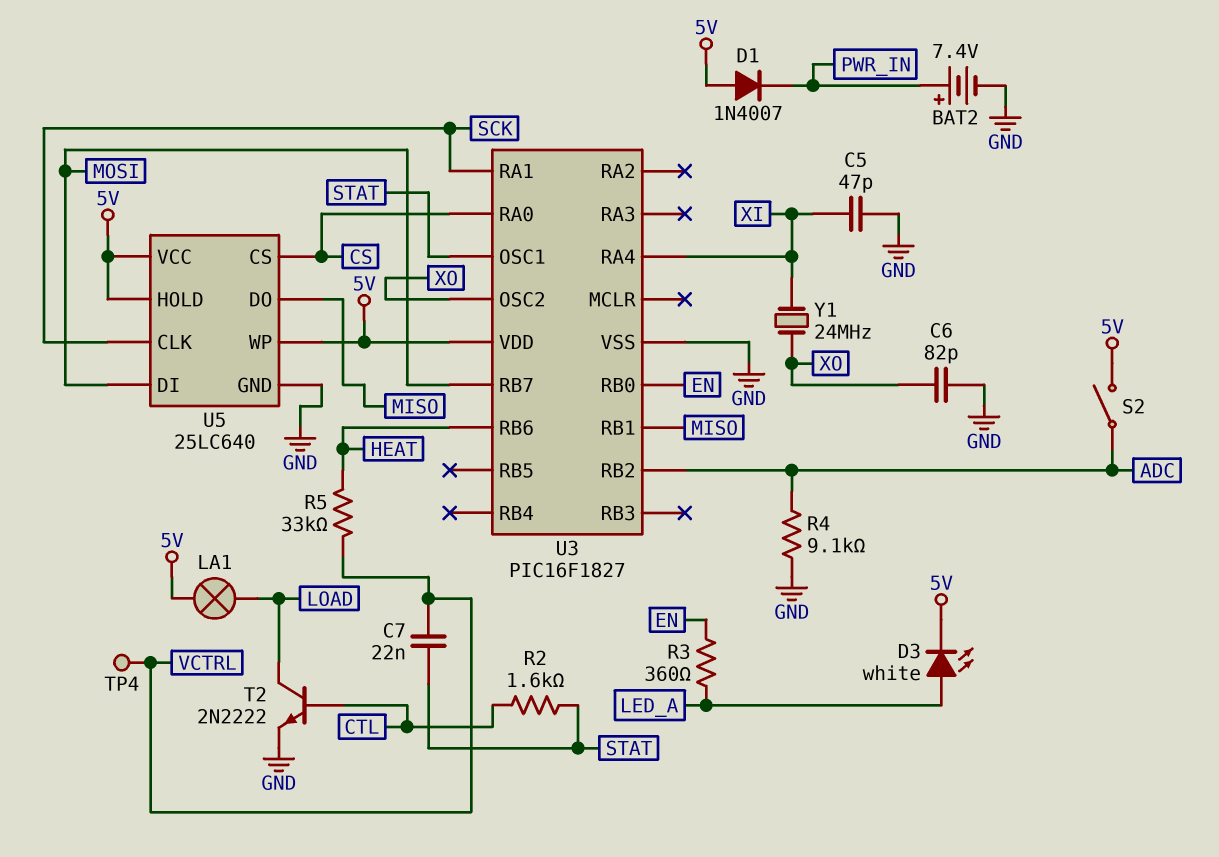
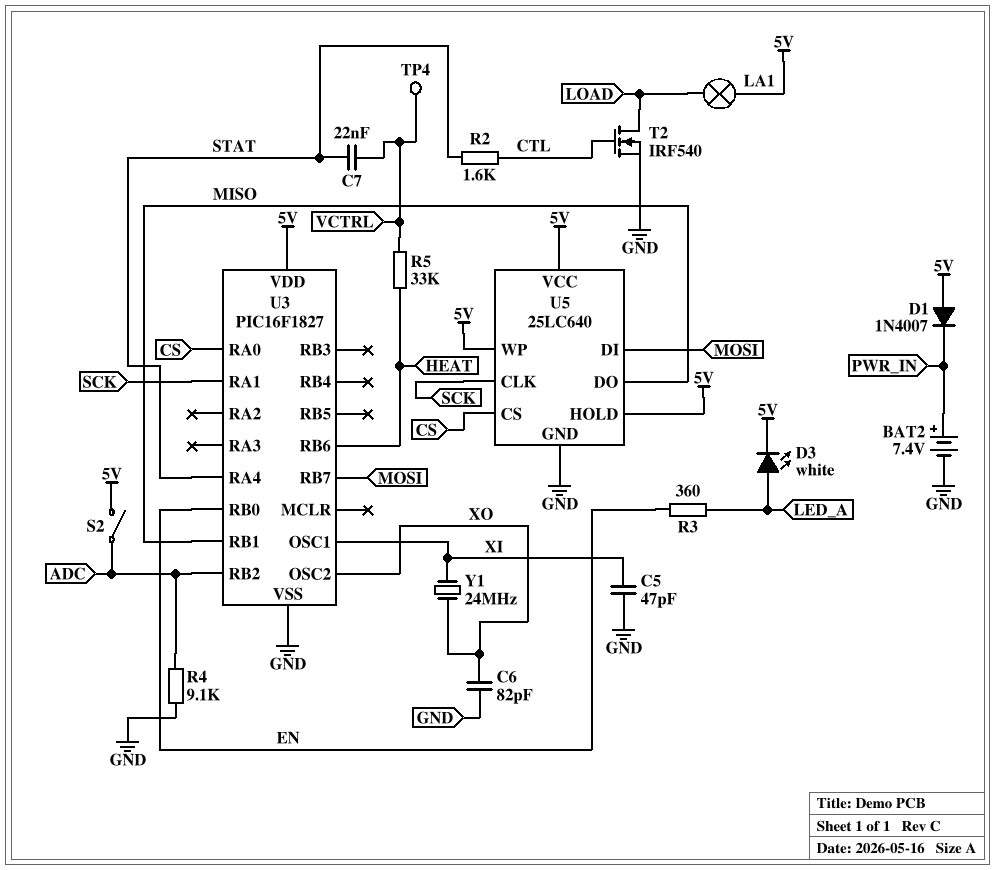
T2: NPN 2N2222 (B CTL, C LOAD, E GND) -> NMOS IRF540 (G CTL, D LOAD, S GND)
U3 pin OSC1: STAT -> XI
U3 pin RA4: XI -> STAT

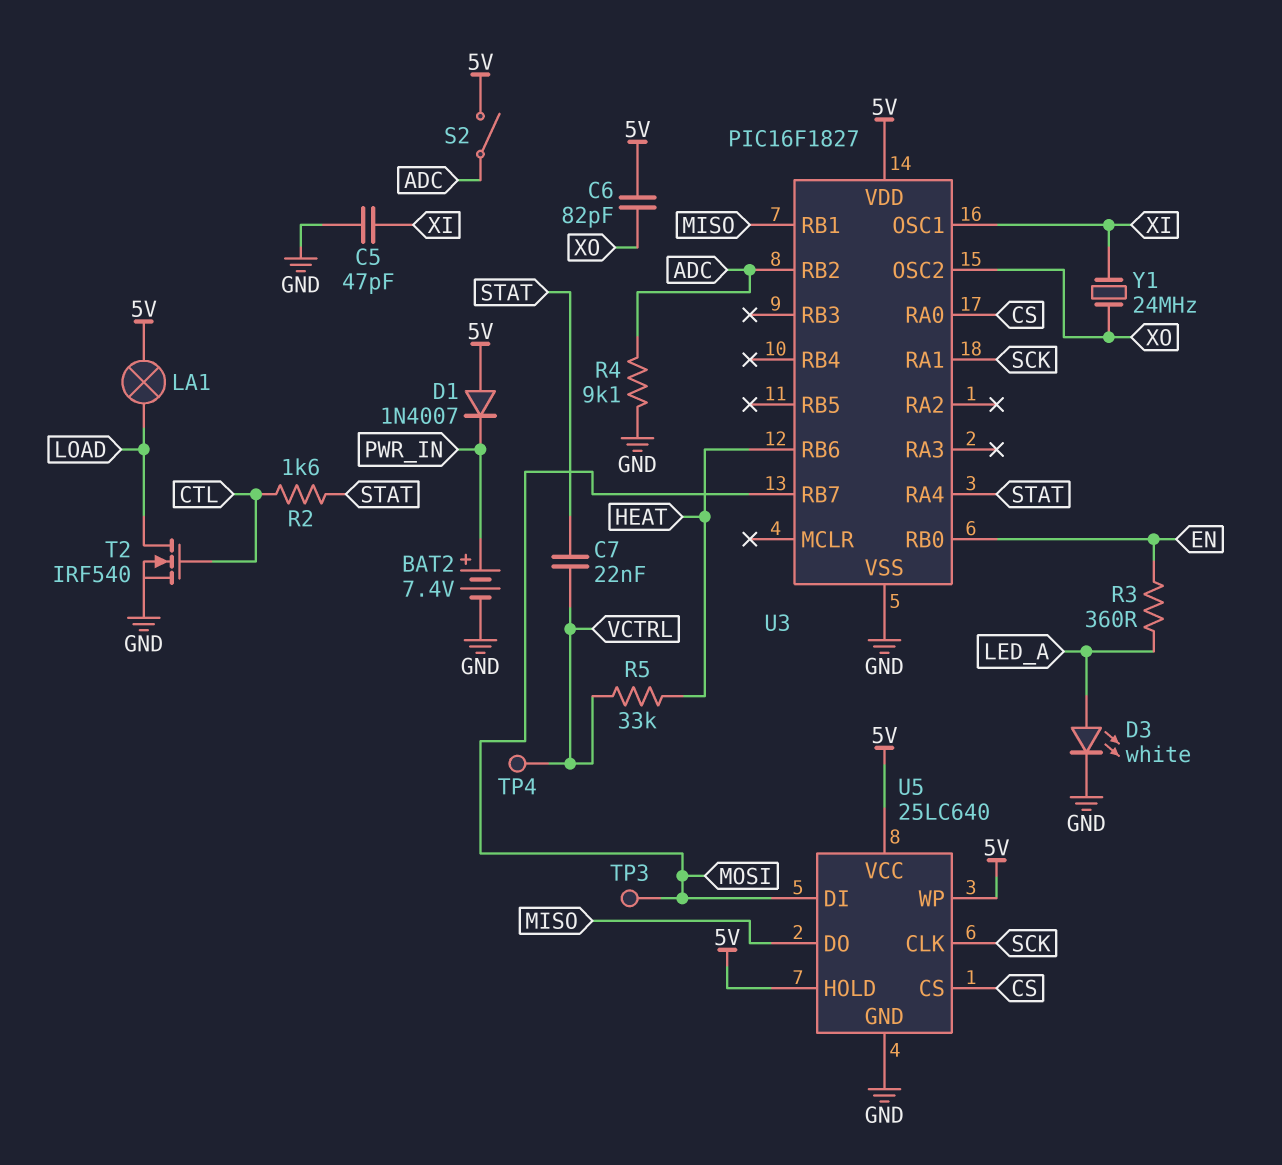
C6: 82pF (GND, XO) -> 82pF (5V, XO)
D3: LED white (A LED_A, K 5V) -> LED white (A LED_A, K GND)
TP3: none -> test point (MOSI)

